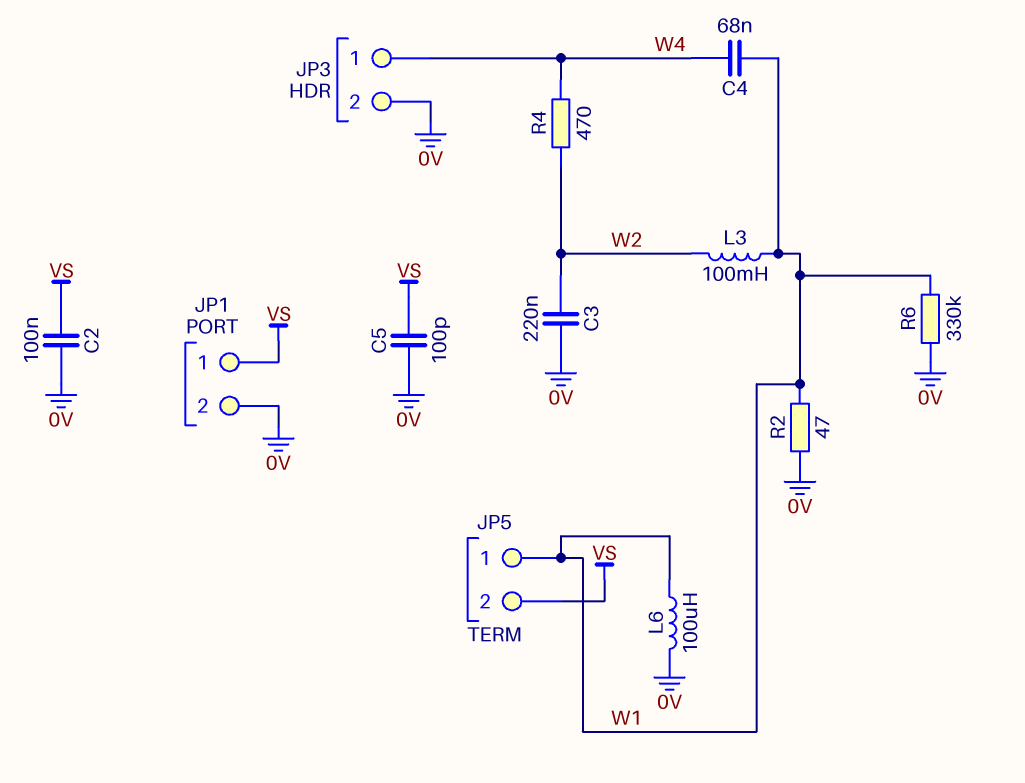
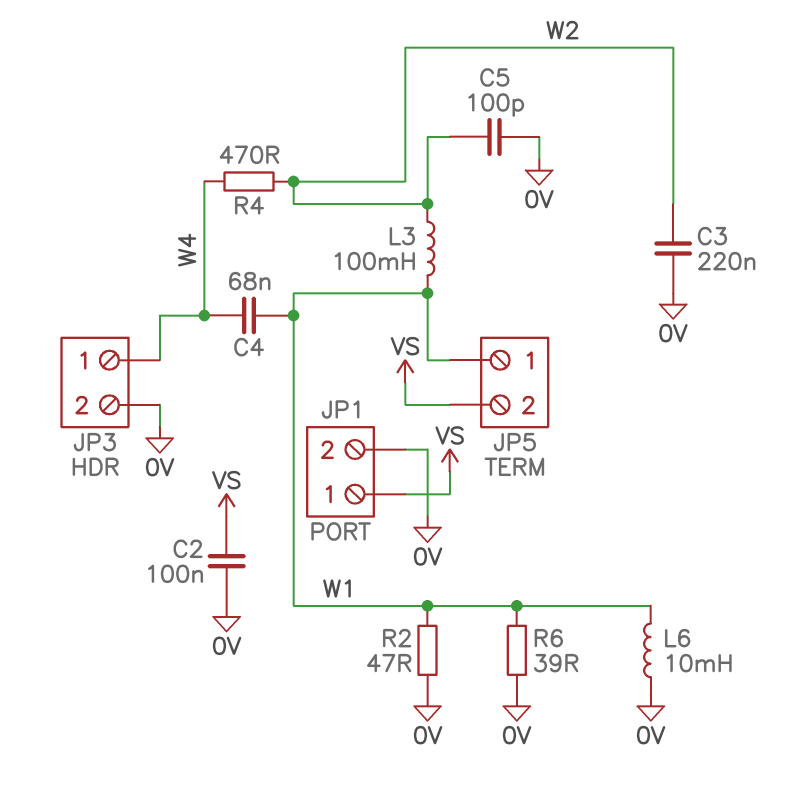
C5: 100pF (0V, VS) -> 100pF (0V, W2)
L6: 100uH (0V, W1) -> 10mH (0V, W1)
R6: 330k (0V, W1) -> 39 (0V, W1)

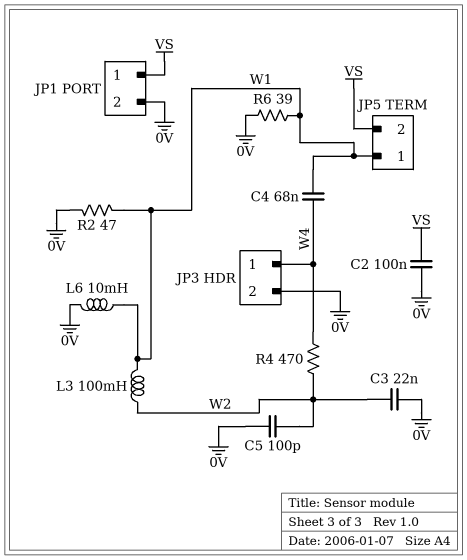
C3: 220nF (0V, W2) -> 22nF (0V, W2)

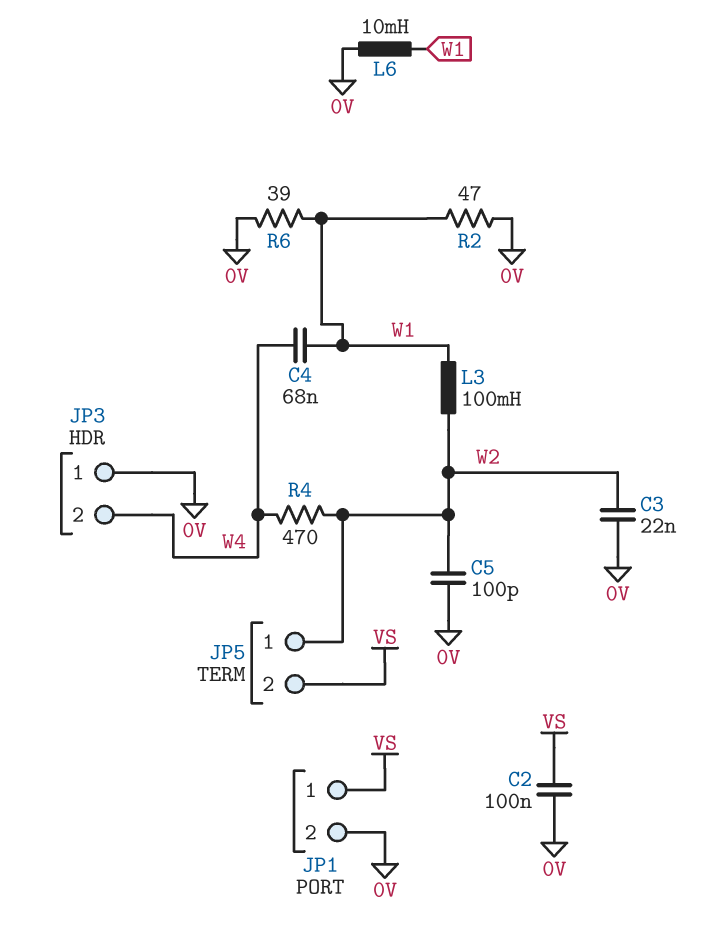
JP3 pin 1: W4 -> 0V
JP3 pin 2: 0V -> W4
JP5 pin 1: W1 -> W2

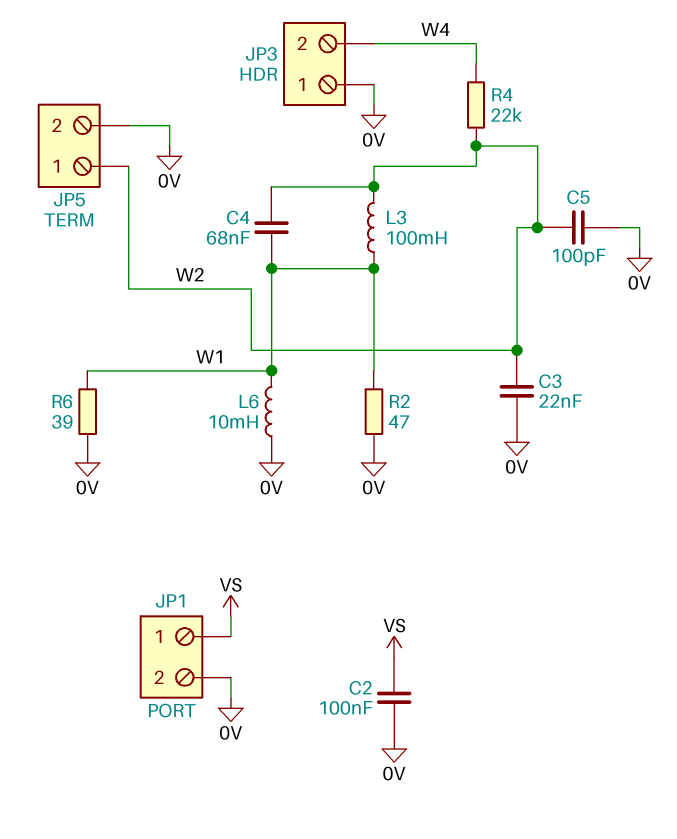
C4: 68nF (W1, W4) -> 68nF (W1, W2)
JP5 pin 2: VS -> 0V
R4: 470 (W2, W4) -> 22k (W2, W4)

